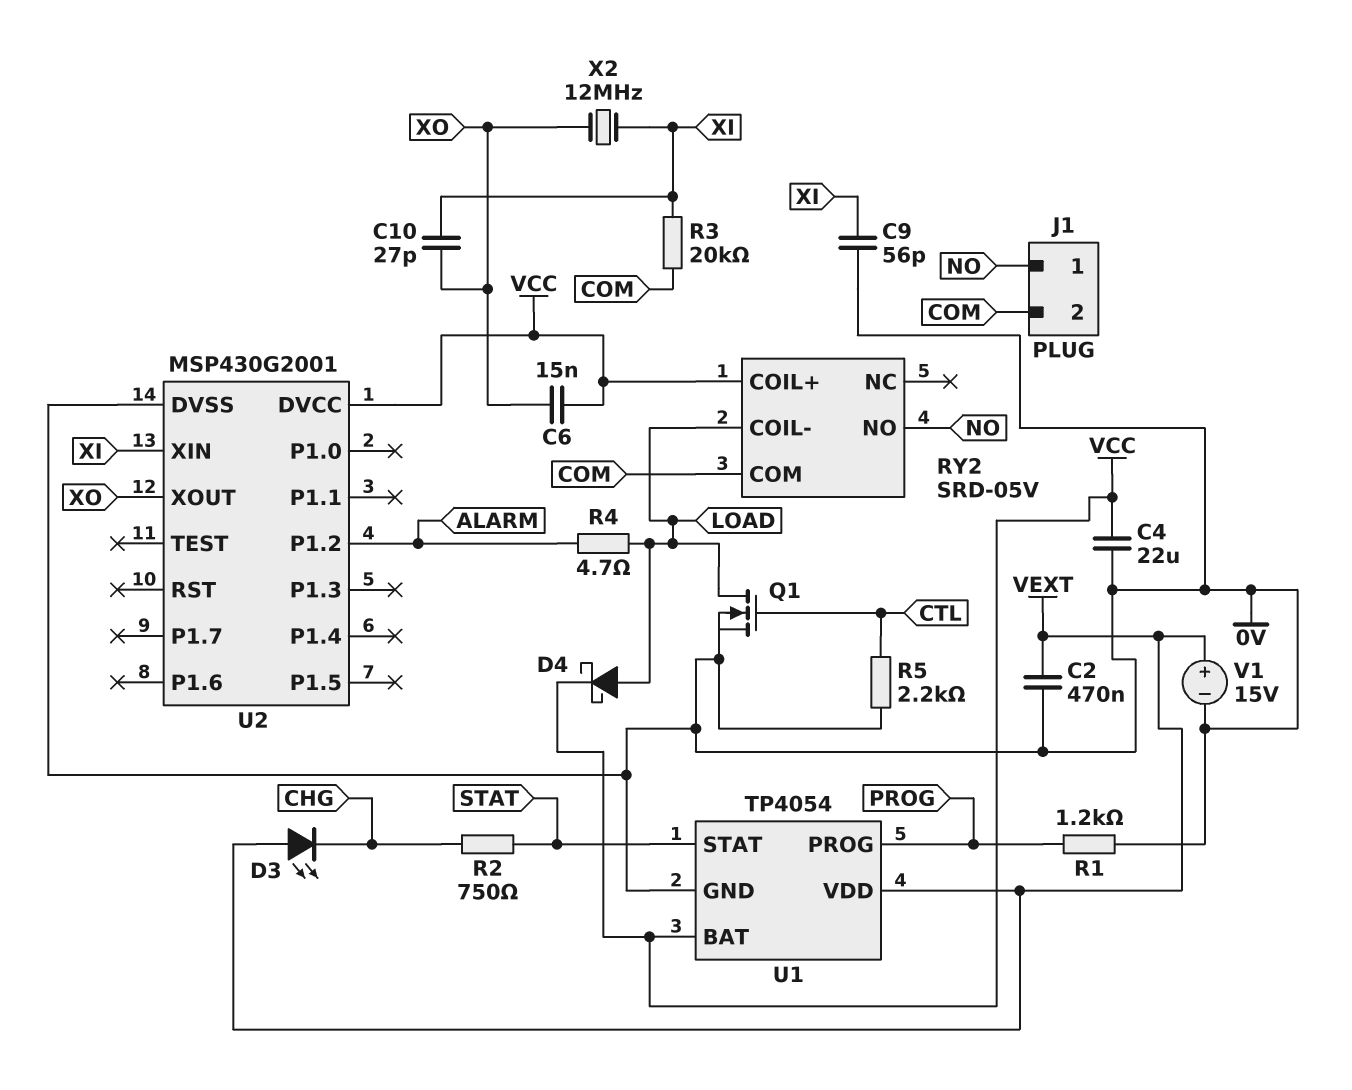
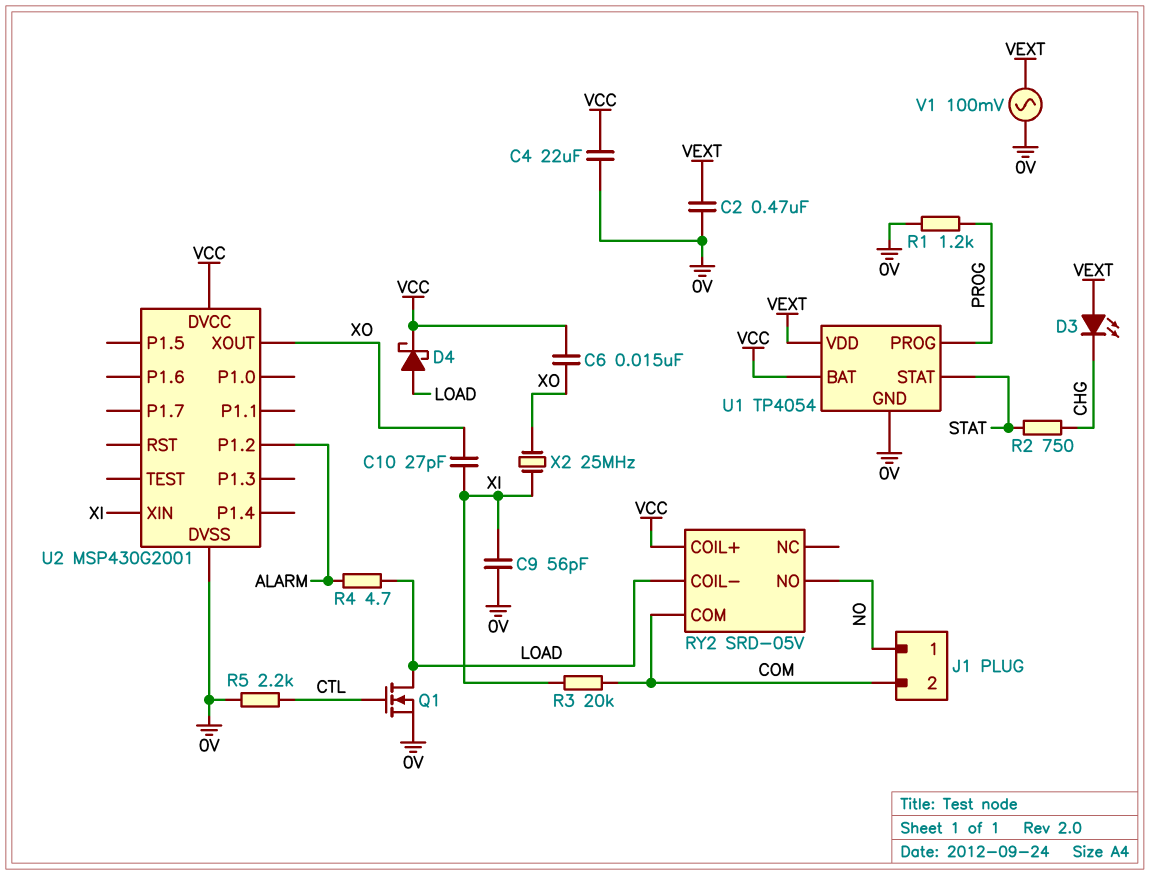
V1: 15V (plus VEXT, minus 0V) -> AC 100mV (0V, VEXT)
X2: 12MHz (XI, XO) -> 25MHz (XI, XO)

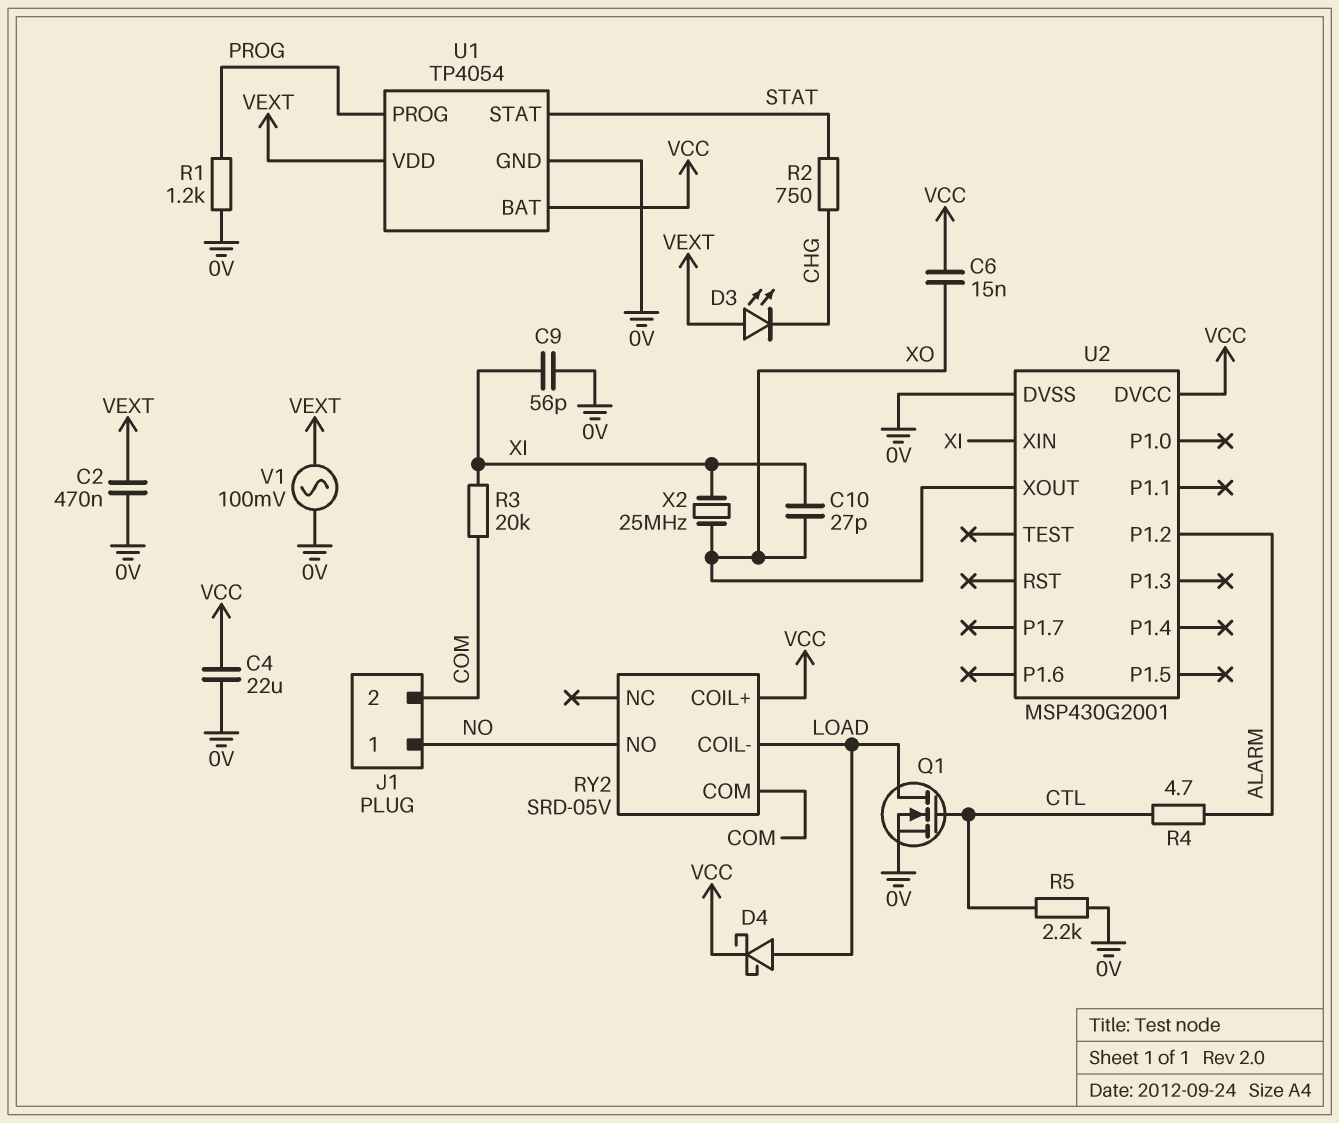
R4: 4.7 (ALARM, LOAD) -> 4.7 (ALARM, CTL)

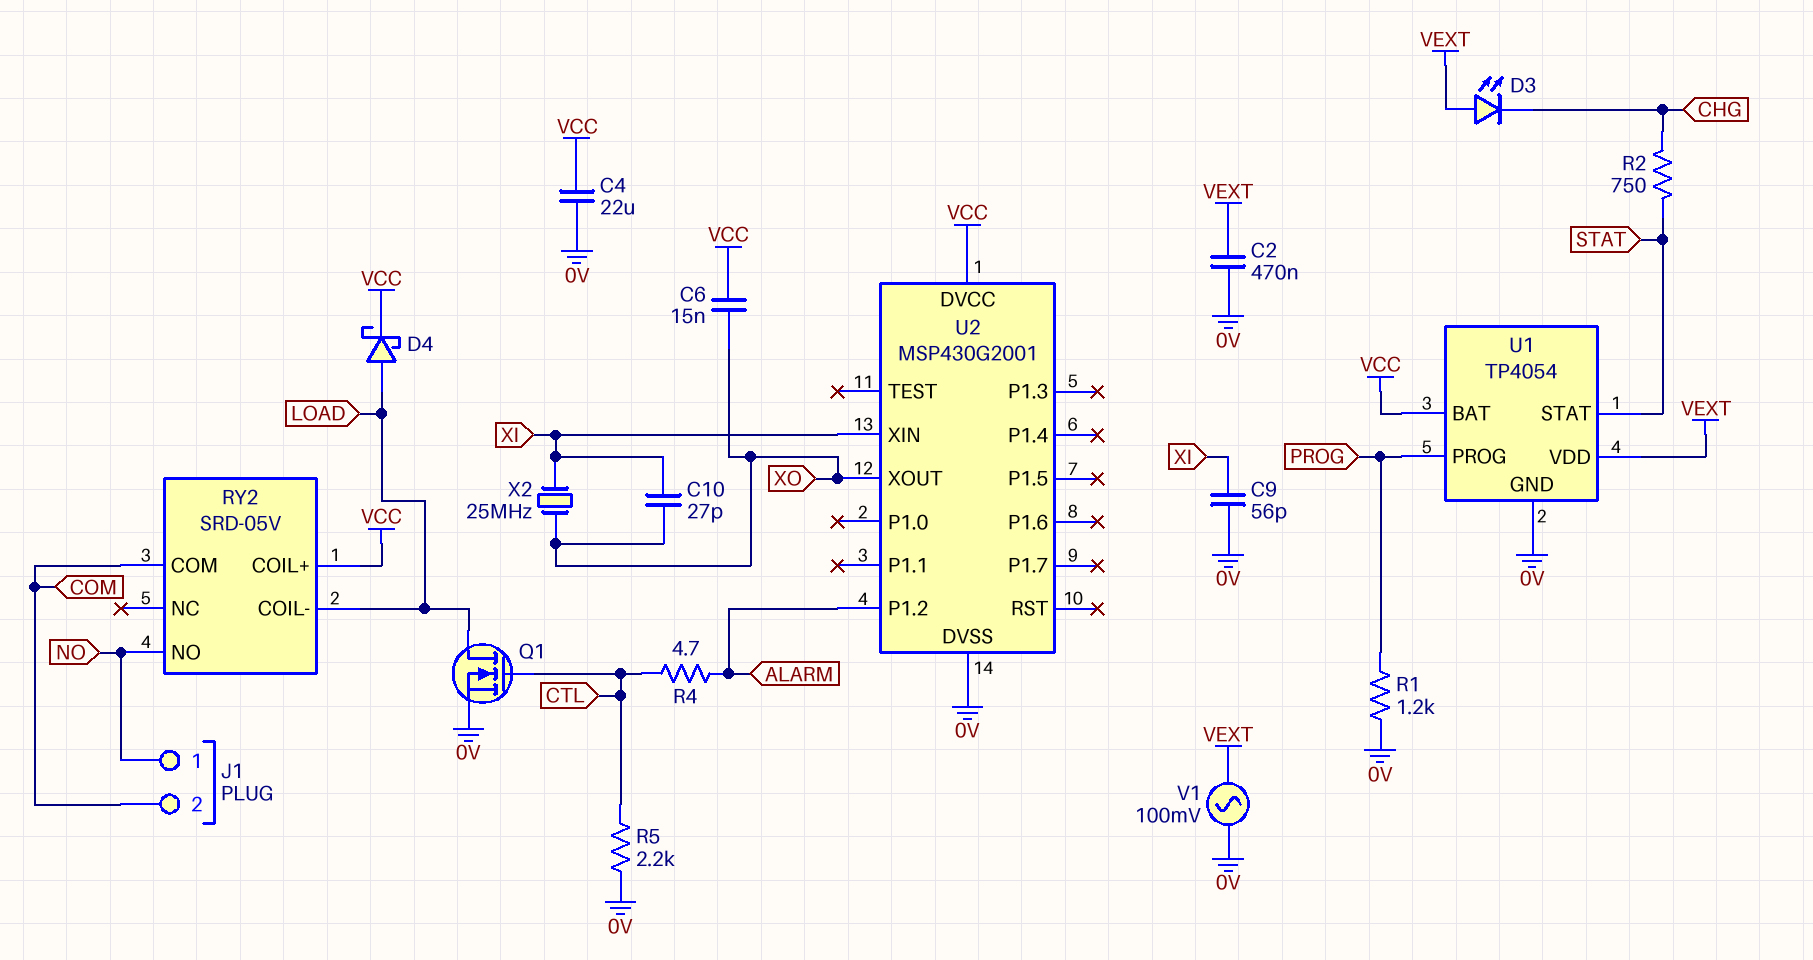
R3: 20k (COM, XI) -> none

